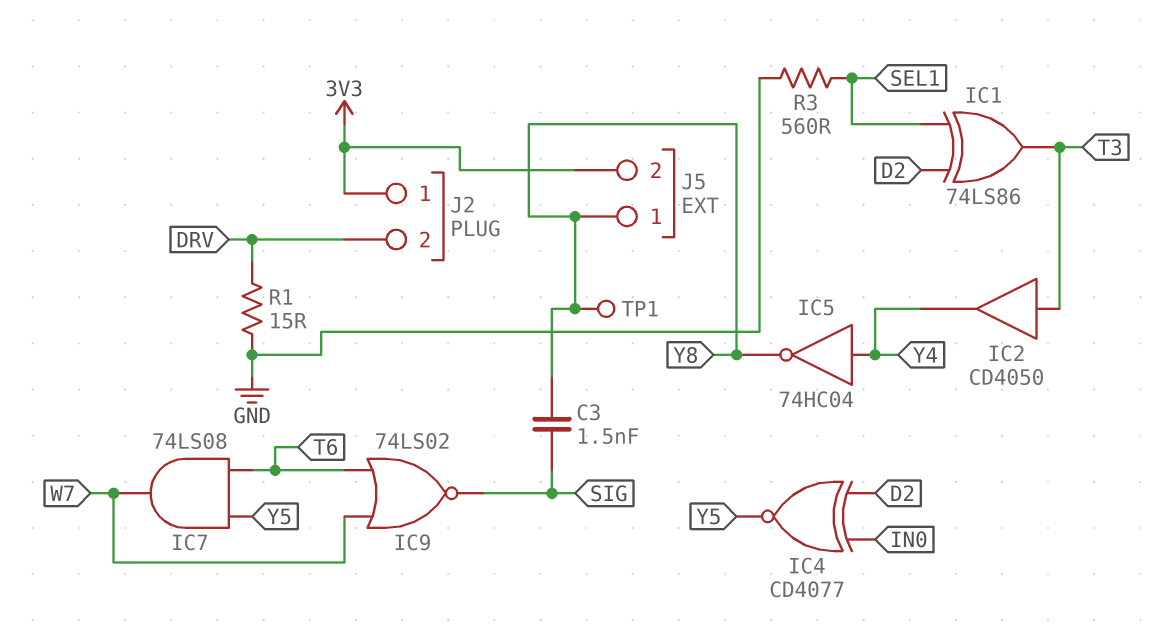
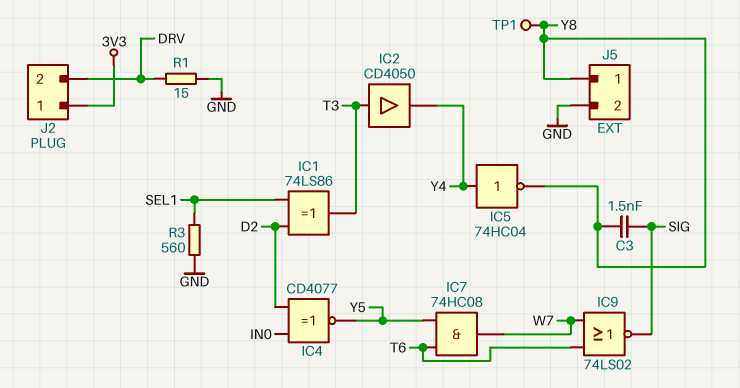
IC7: AND 74LS08 (in T6, in Y5, out W7) -> AND 74HC08 (in T6, in Y5, out W7)
J5 pin 2: 3V3 -> GND

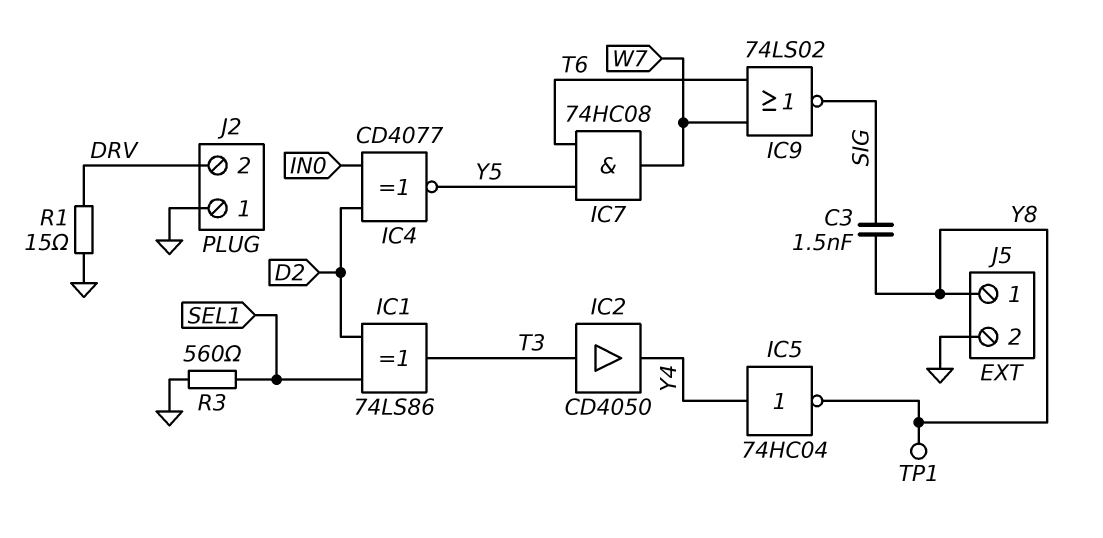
J2 pin 1: 3V3 -> GND

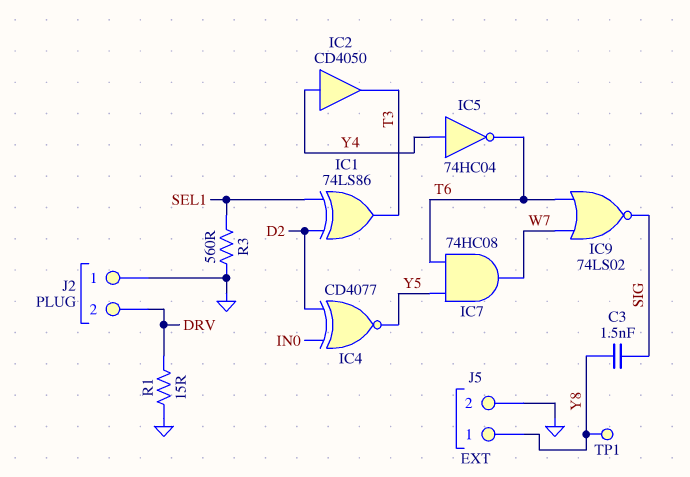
IC2: buffer CD4050 (in T3, out Y4) -> buffer CD4050 (in Y4, out T3)
IC5: NOT 74HC04 (in Y4, out Y8) -> NOT 74HC04 (in Y4, out T6)

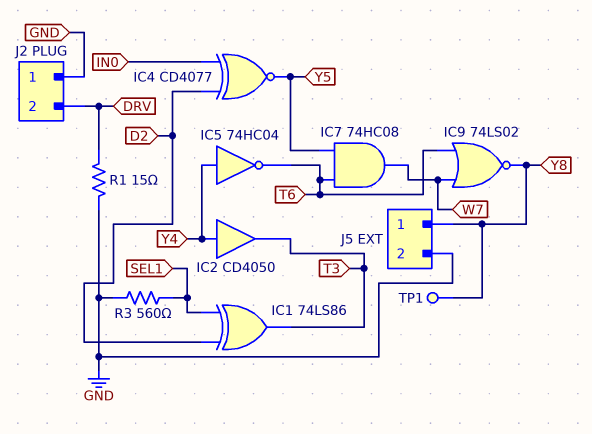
C3: 1.5nF (SIG, Y8) -> none
IC9: NOR 74LS02 (in T6, in W7, out SIG) -> NOR 74LS02 (in T6, in W7, out Y8)

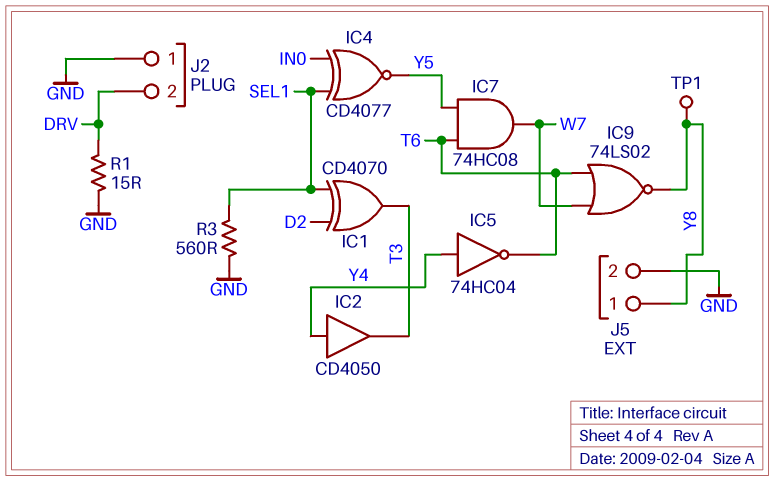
IC1: XOR 74LS86 (in D2, in SEL1, out T3) -> XOR CD4070 (in D2, in SEL1, out T3)
IC4: XNOR CD4077 (in D2, in IN0, out Y5) -> XNOR CD4077 (in IN0, in SEL1, out Y5)

